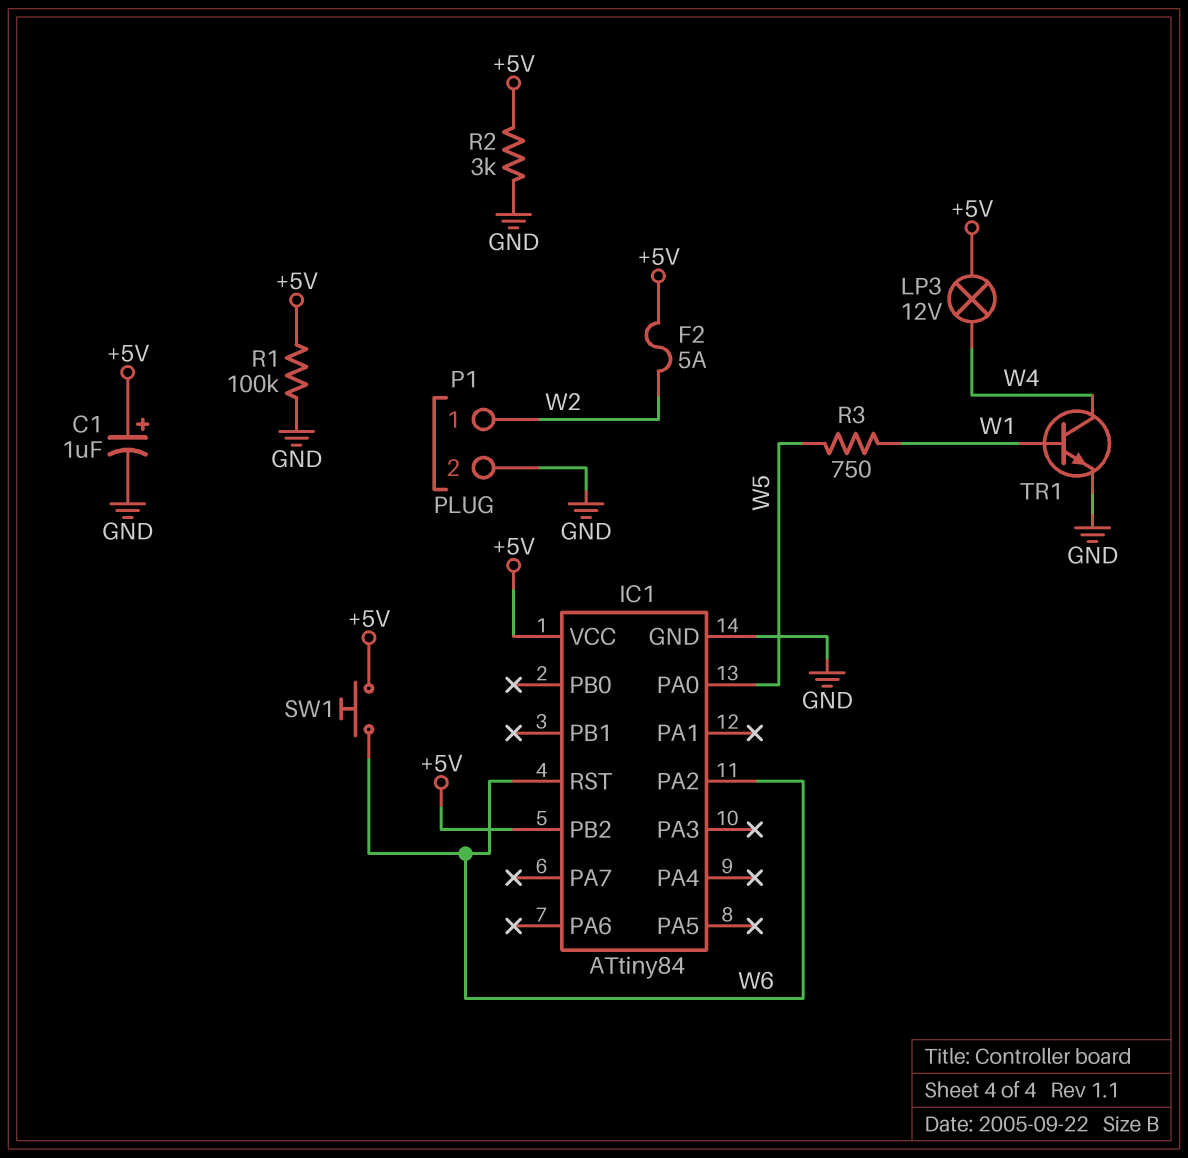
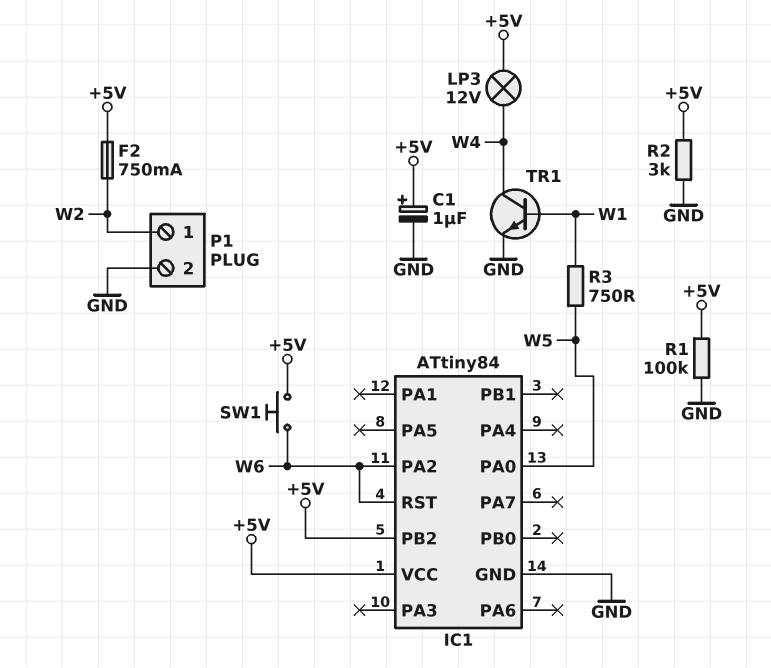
F2: 5A (+5V, W2) -> 750mA (+5V, W2)

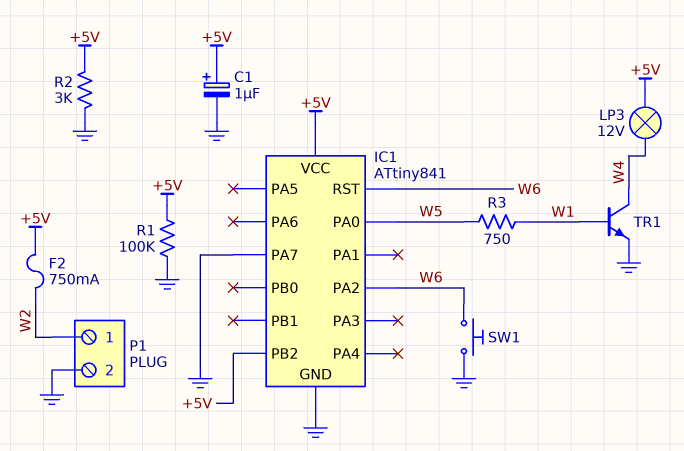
IC1: ATtiny84 -> ATtiny841
IC1 pin PA7: none -> GND
SW1: button (+5V, W6) -> button (GND, W6)

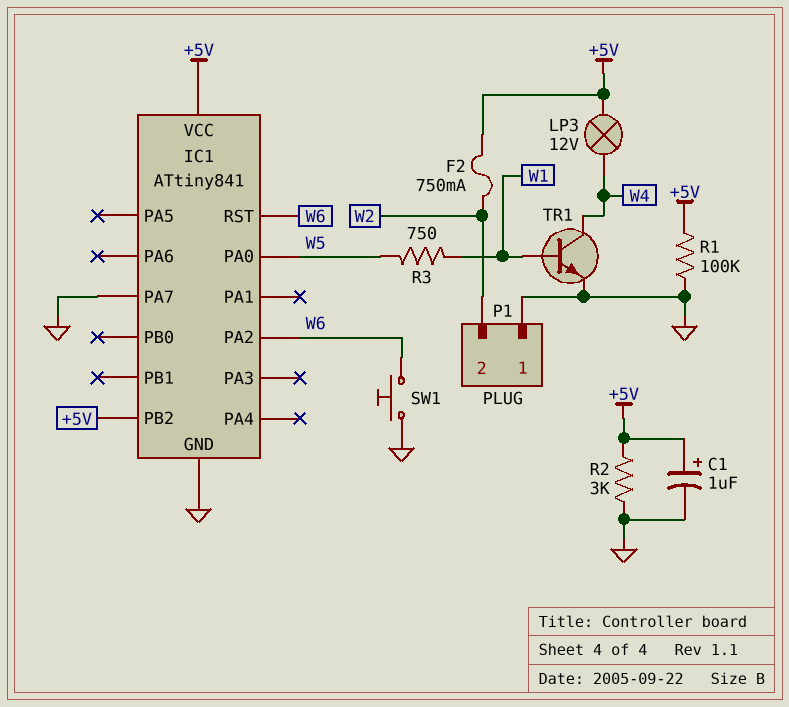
P1 pin 1: W2 -> GND
P1 pin 2: GND -> W2

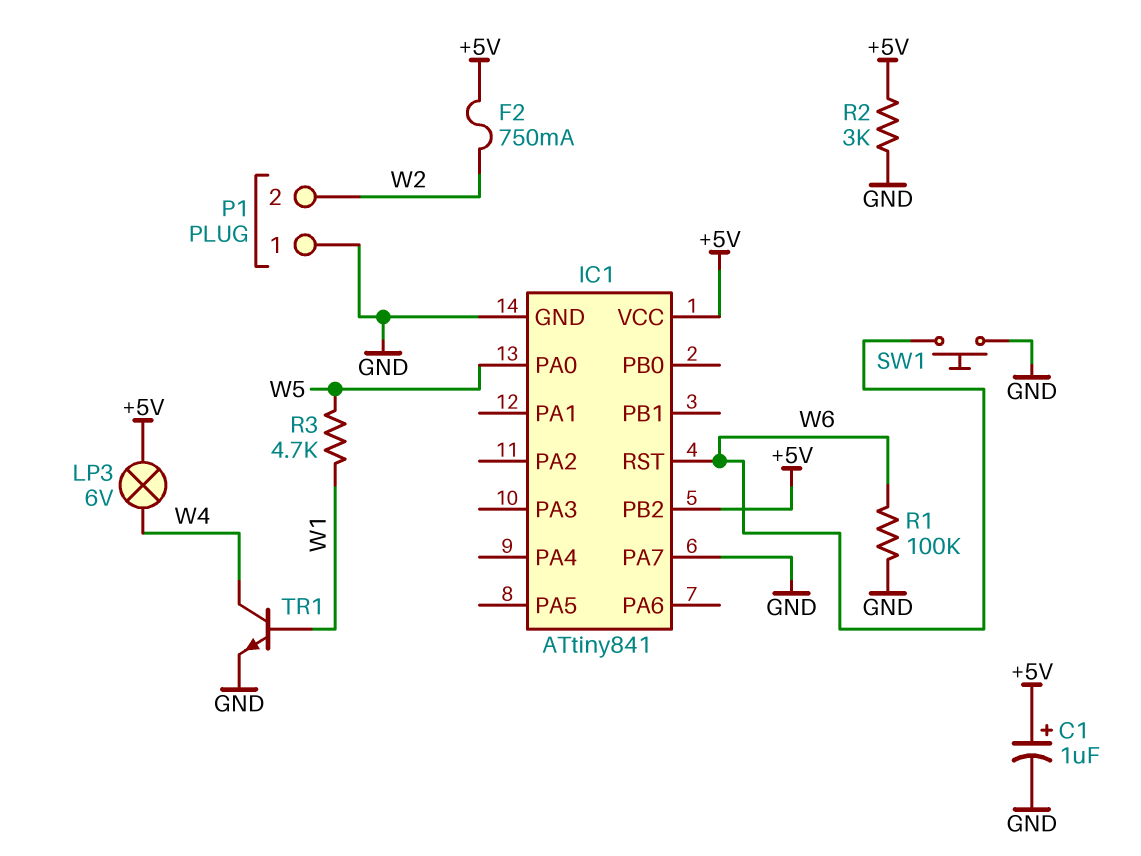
IC1 pin PA2: W6 -> none
LP3: lamp 12V (+5V, W4) -> lamp 6V (+5V, W4)
R1: 100k (+5V, GND) -> 100k (GND, W6)
R3: 750 (W1, W5) -> 4.7k (W1, W5)

